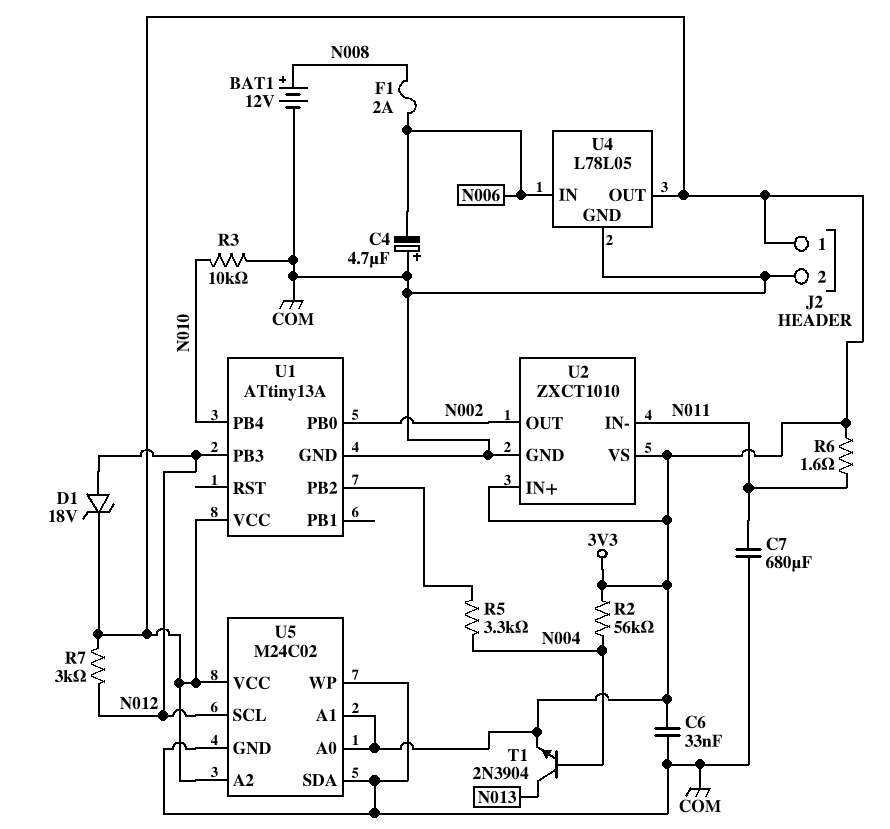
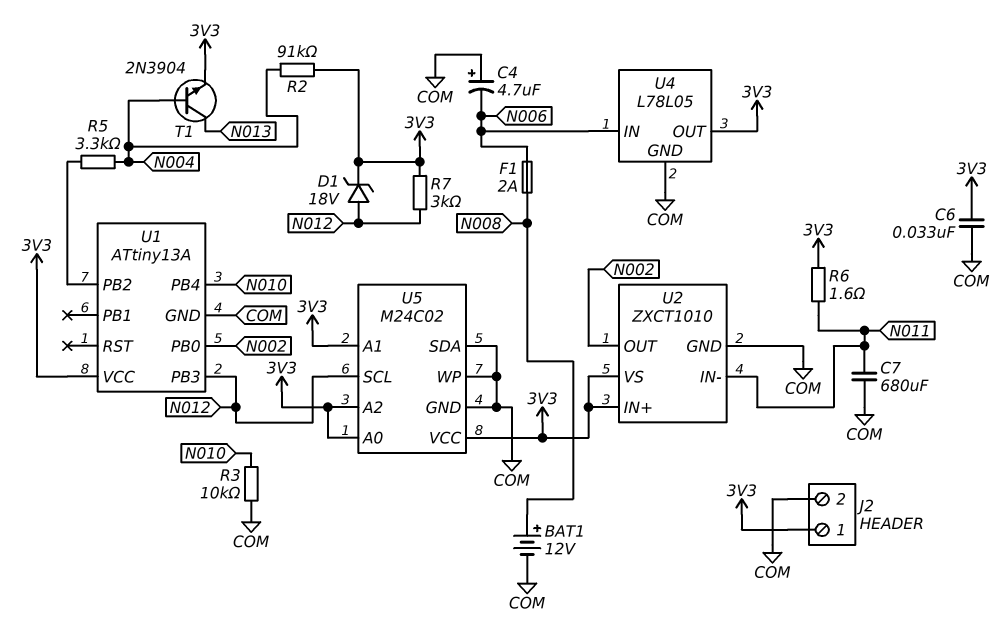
R2: 56k (3V3, N004) -> 91k (3V3, N004)

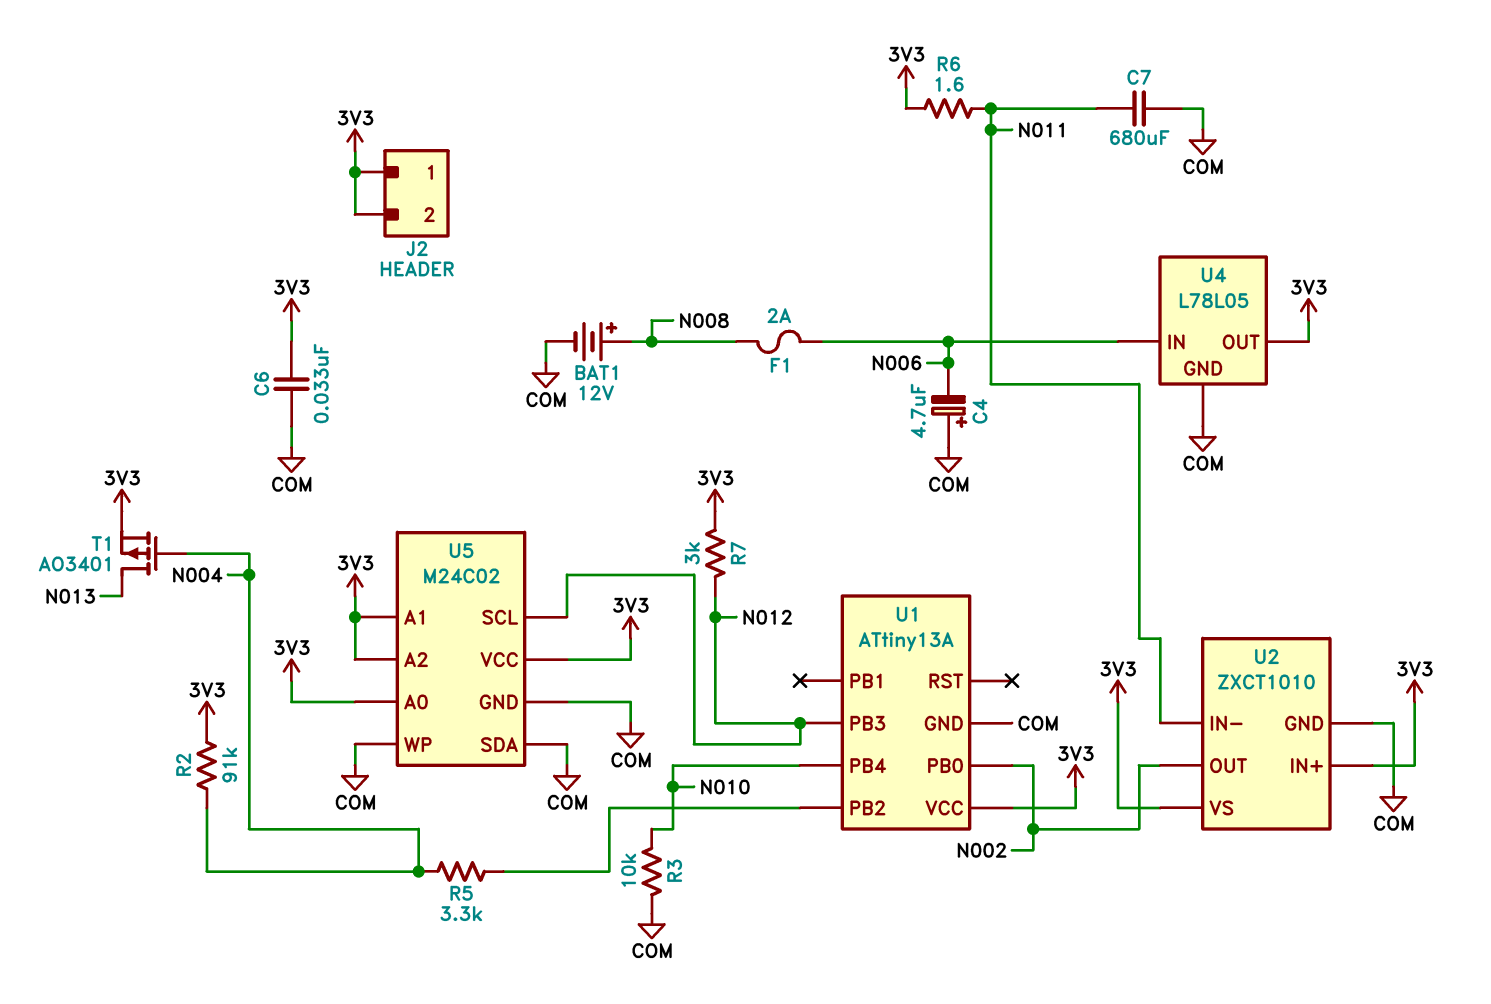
D1: zener 18V (A N012, K 3V3) -> none
J2 pin 2: COM -> 3V3
T1: NPN 2N3904 (B N004, C N013, E 3V3) -> PMOS AO3401 (G N004, D N013, S 3V3)

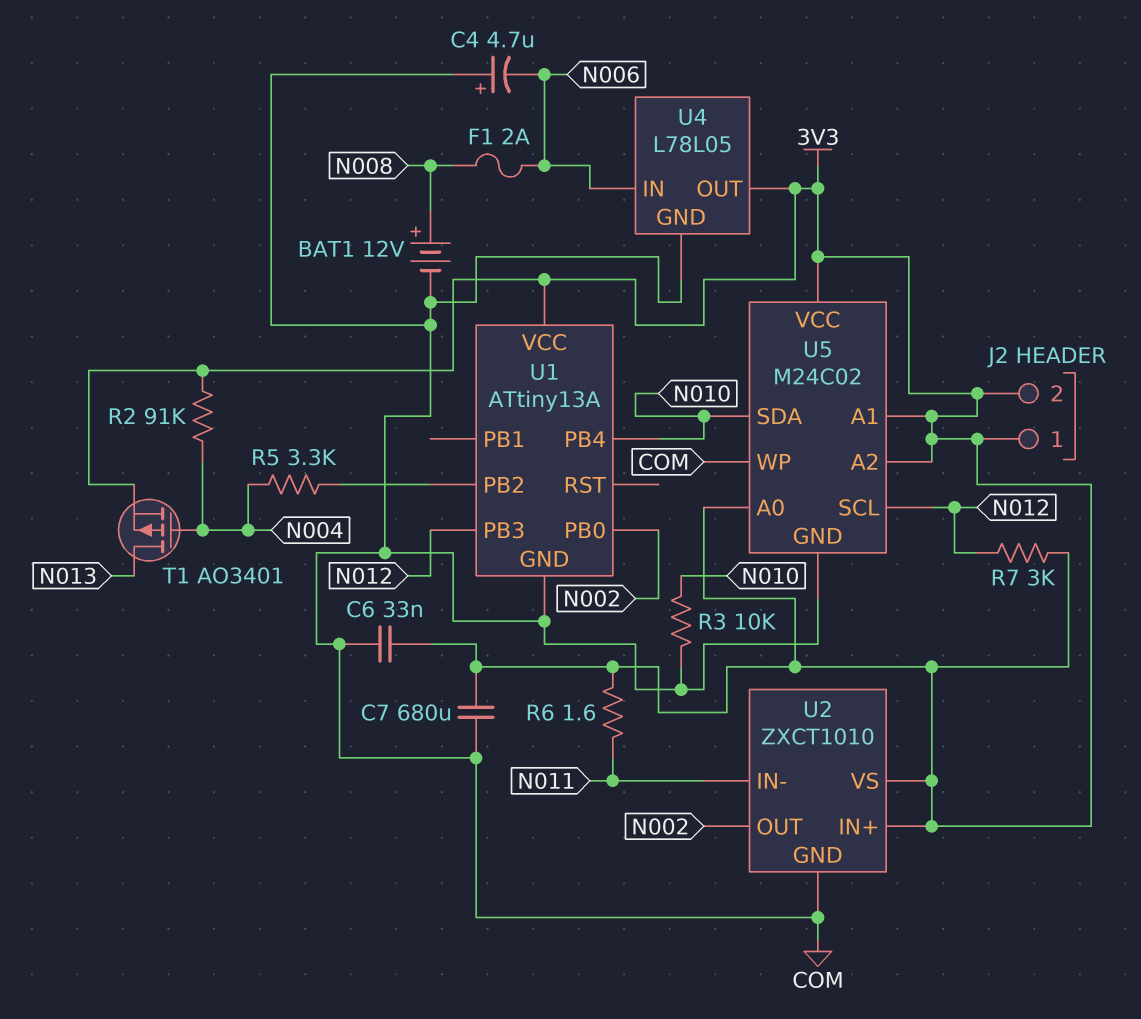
C7: 680uF (COM, N011) -> 680uF (3V3, COM)
U5 pin SDA: COM -> N010

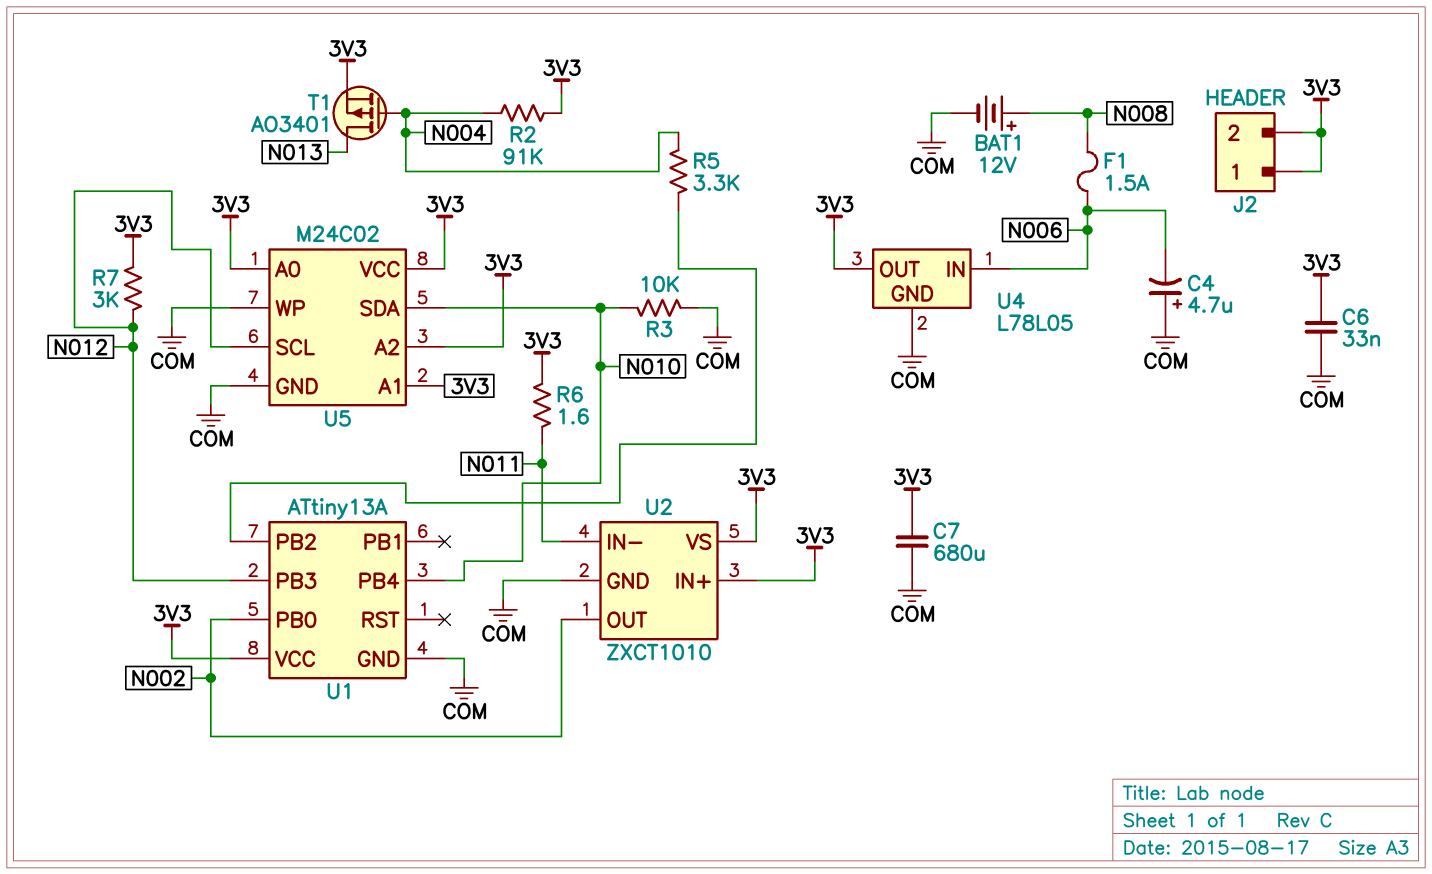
F1: 2A (N006, N008) -> 1.5A (N006, N008)

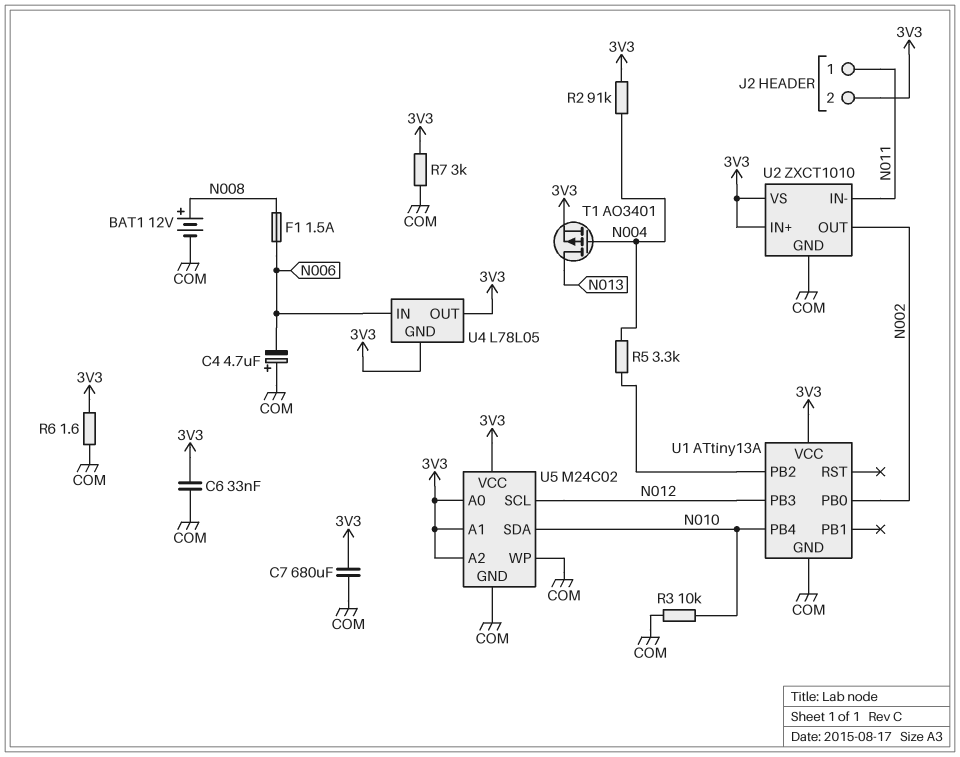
J2 pin 1: 3V3 -> N011
R6: 1.6 (3V3, N011) -> 1.6 (3V3, COM)
R7: 3k (3V3, N012) -> 3k (3V3, COM)
U4 pin GND: COM -> 3V3

